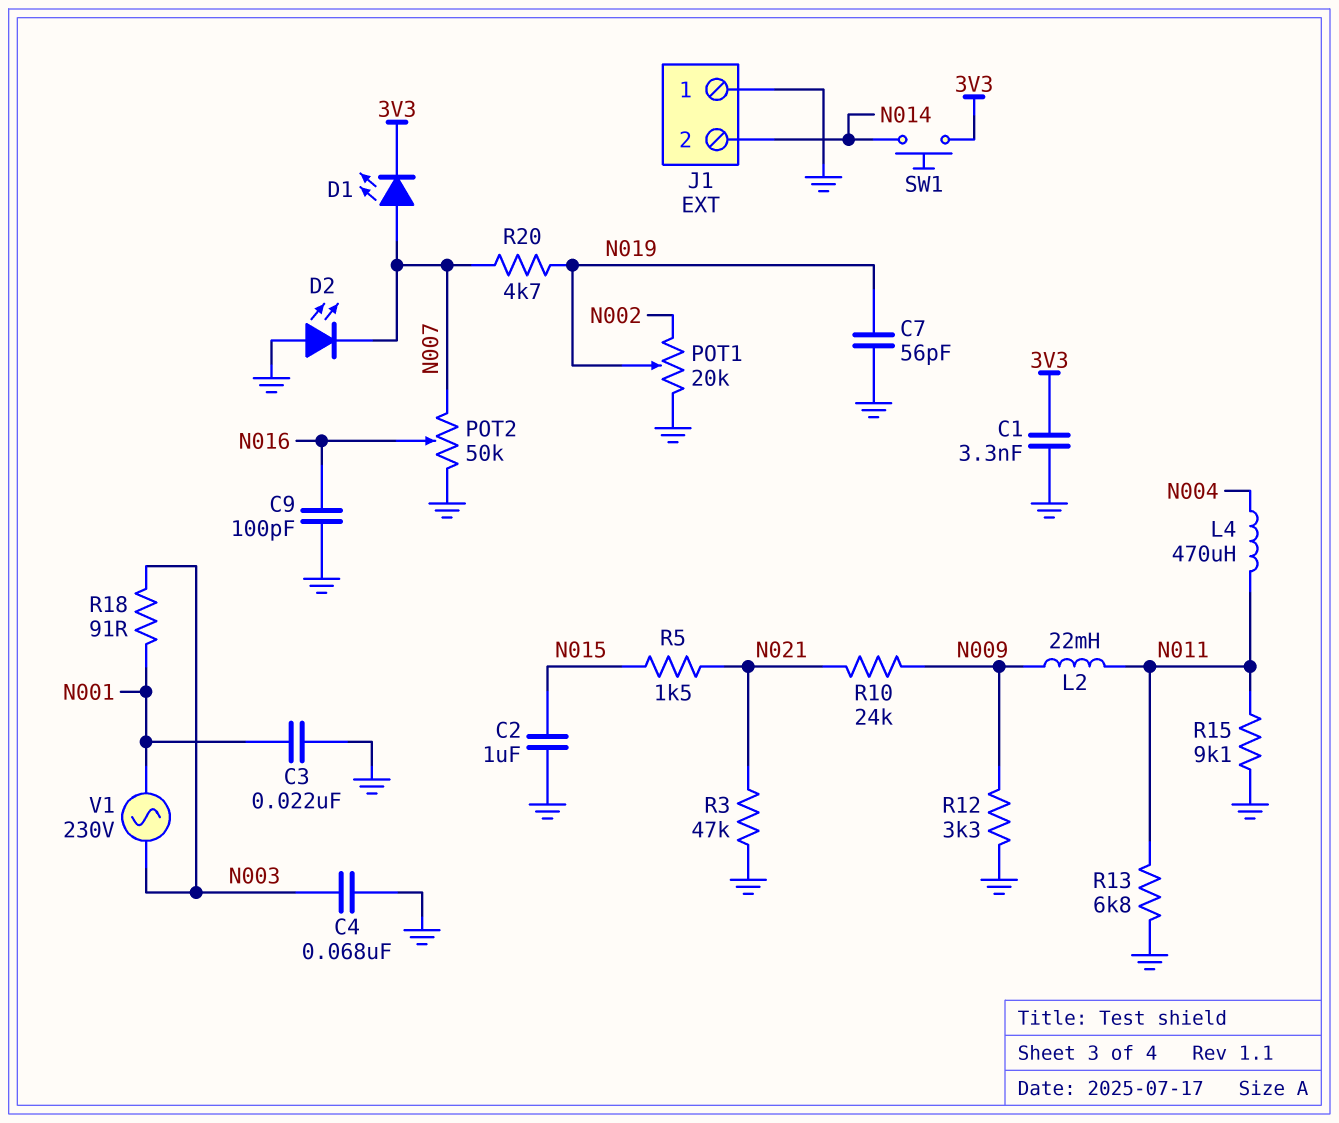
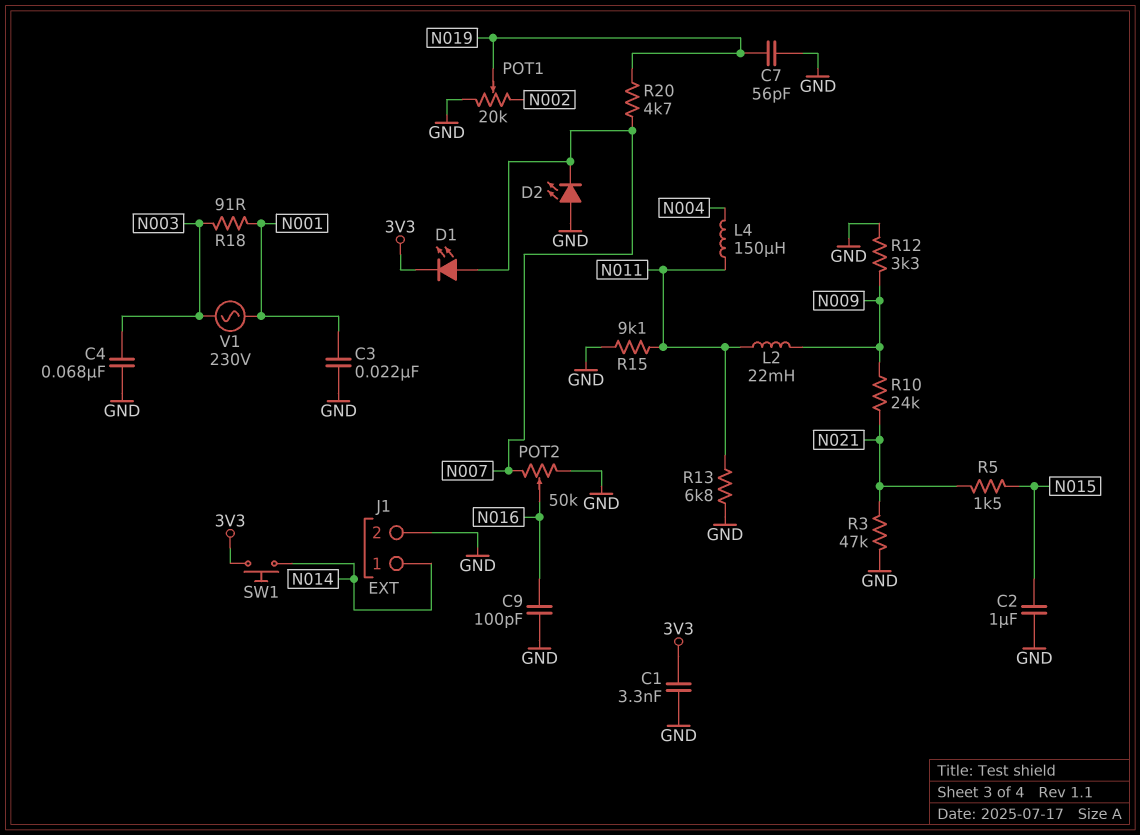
J1 pin 1: GND -> N014
J1 pin 2: N014 -> GND
L4: 470uH (N004, N011) -> 150uH (N004, N011)

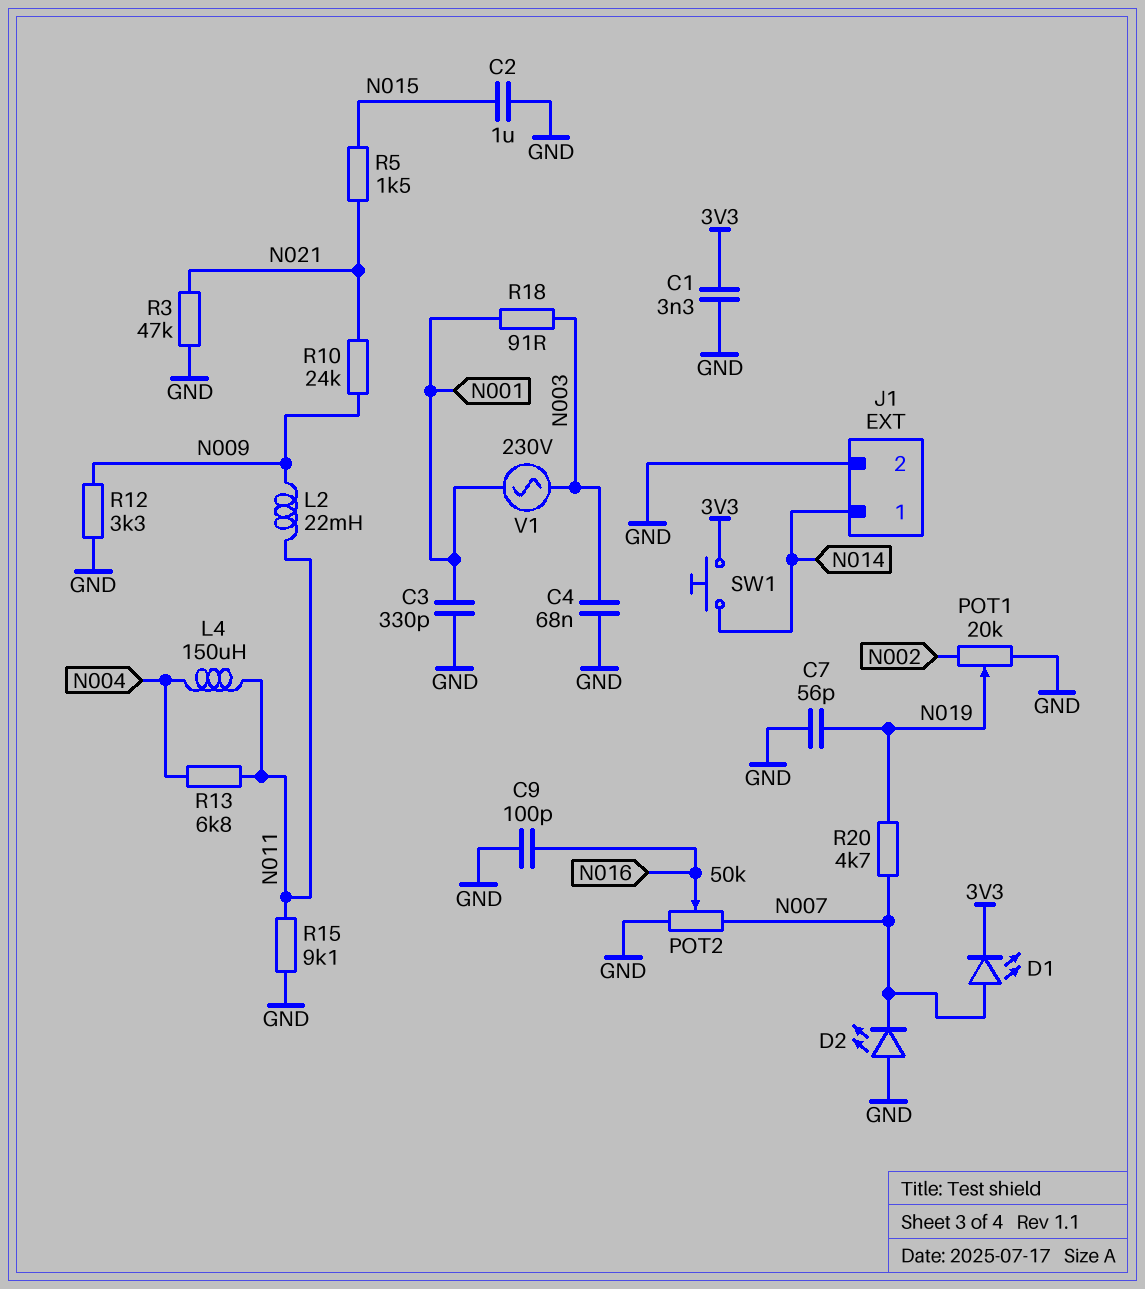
C3: 22nF (GND, N001) -> 330pF (GND, N001)
R13: 6.8k (GND, N011) -> 6.8k (N004, N011)

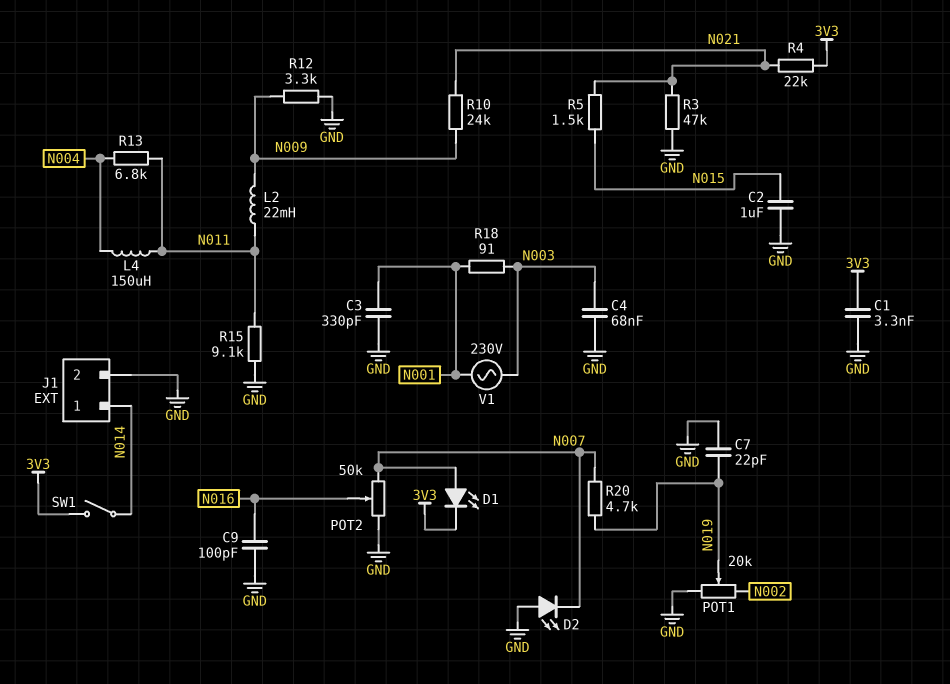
C7: 56pF (GND, N019) -> 22pF (GND, N019)
R4: none -> 22k (3V3, N021)
SW1: button (3V3, N014) -> switch (3V3, N014)

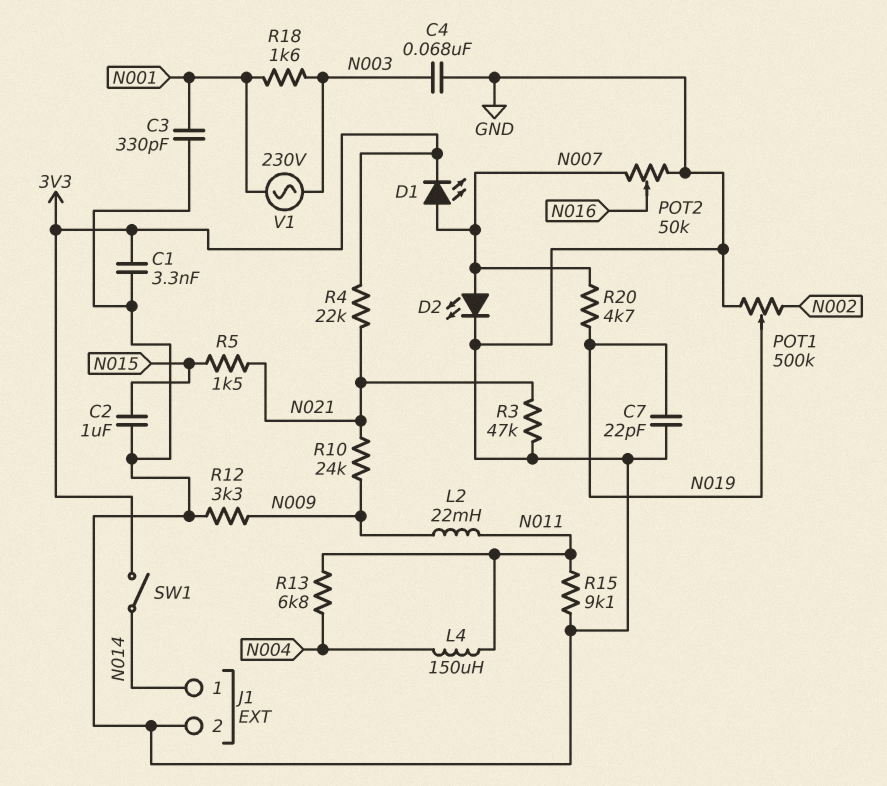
C9: 100pF (GND, N016) -> none
D2: LED (A GND, K N007) -> LED (A N007, K GND)
POT1: 20k (GND, N002, wiper N019) -> 500k (GND, N002, wiper N019)
R18: 91 (N001, N003) -> 1.6k (N001, N003)

